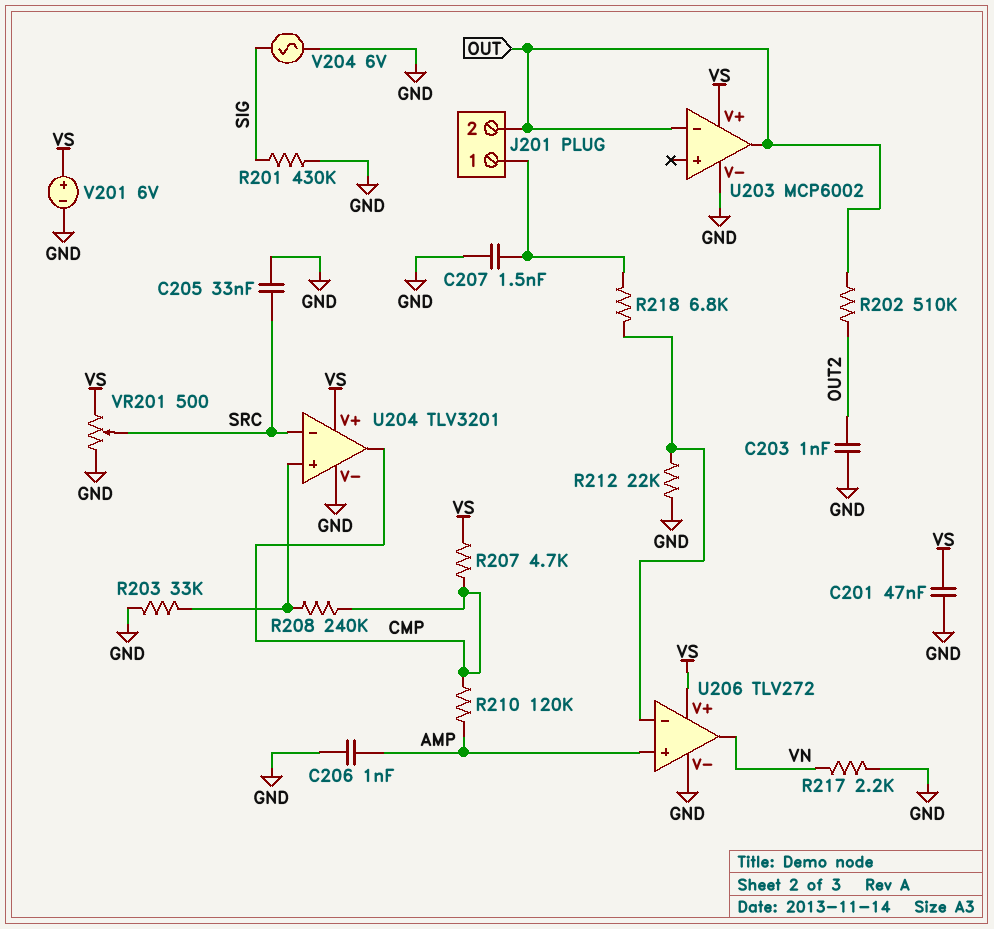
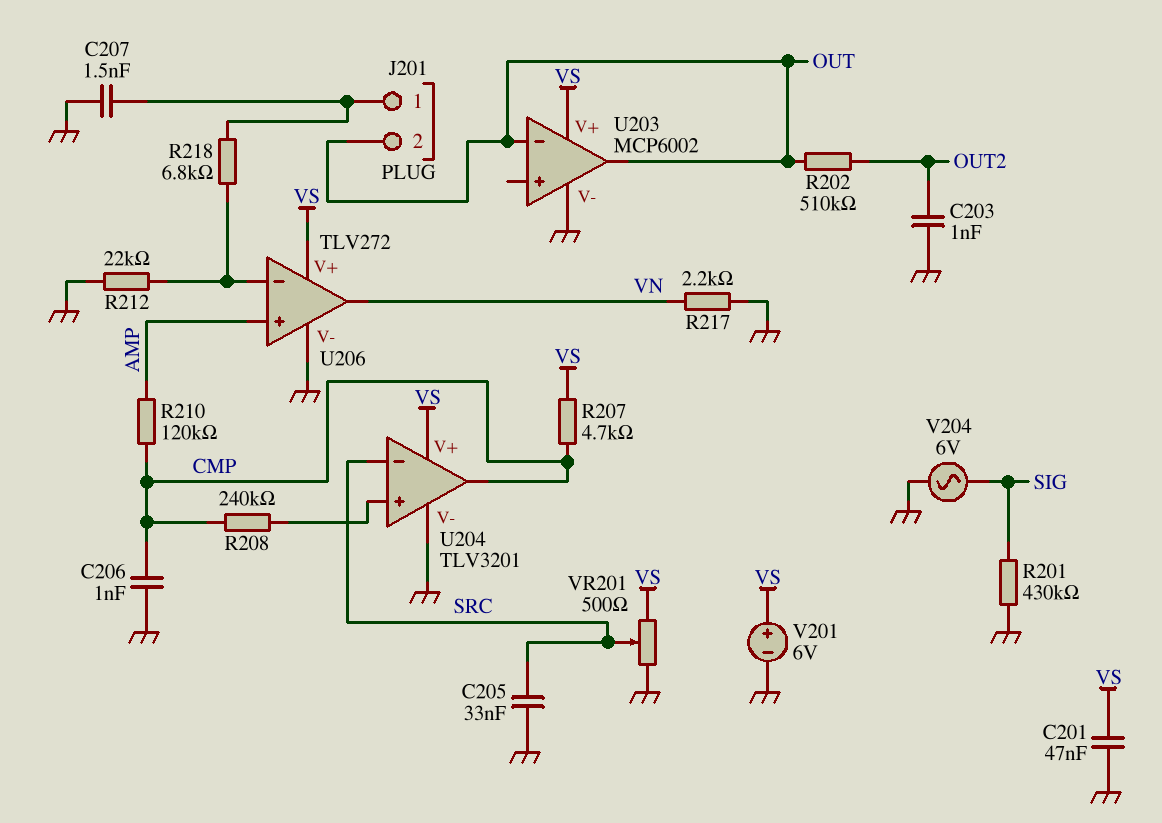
C206: 1nF (AMP, GND) -> 1nF (CMP, GND)
R203: 33k (GND, U204/in+) -> none

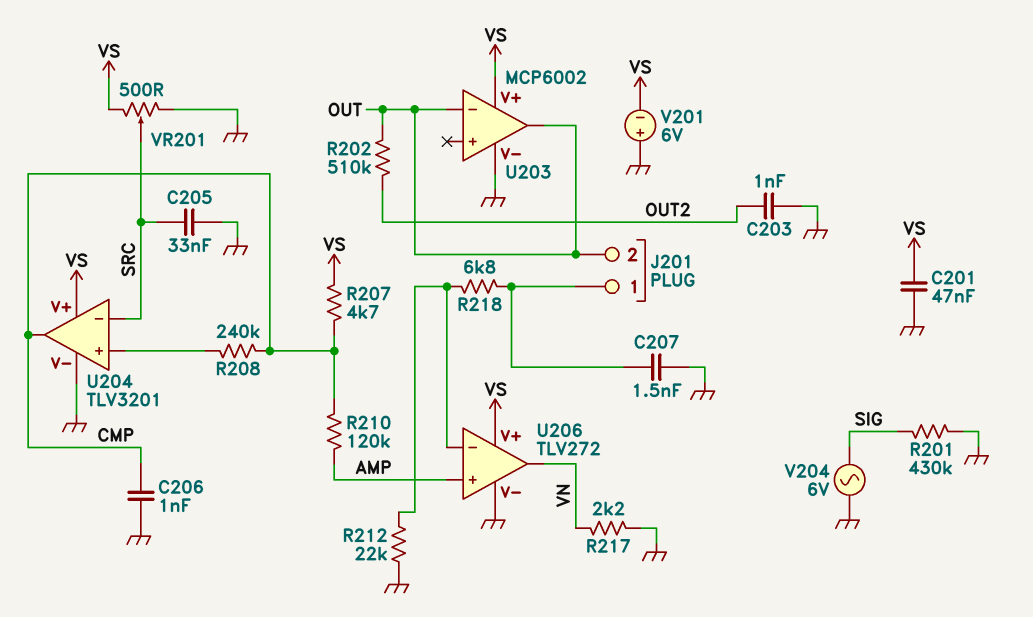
V201: 6V (plus VS, minus GND) -> 6V (plus GND, minus VS)

